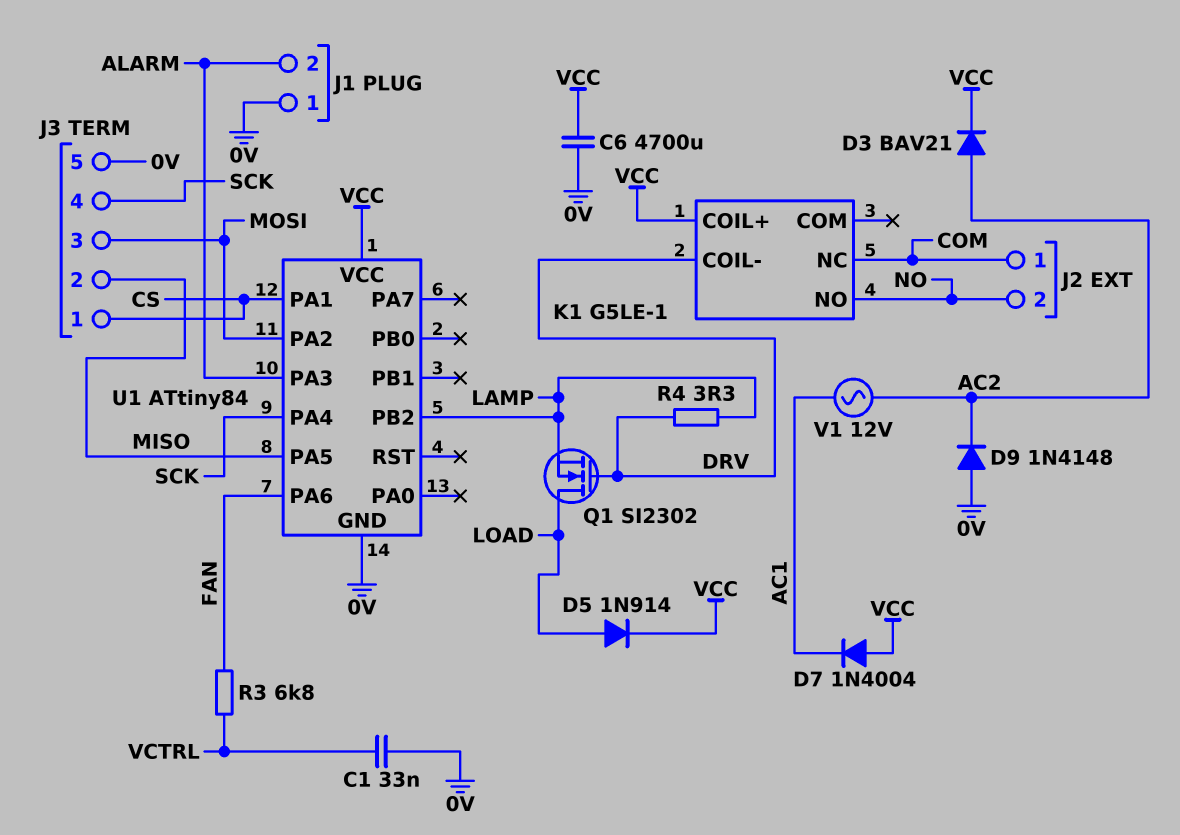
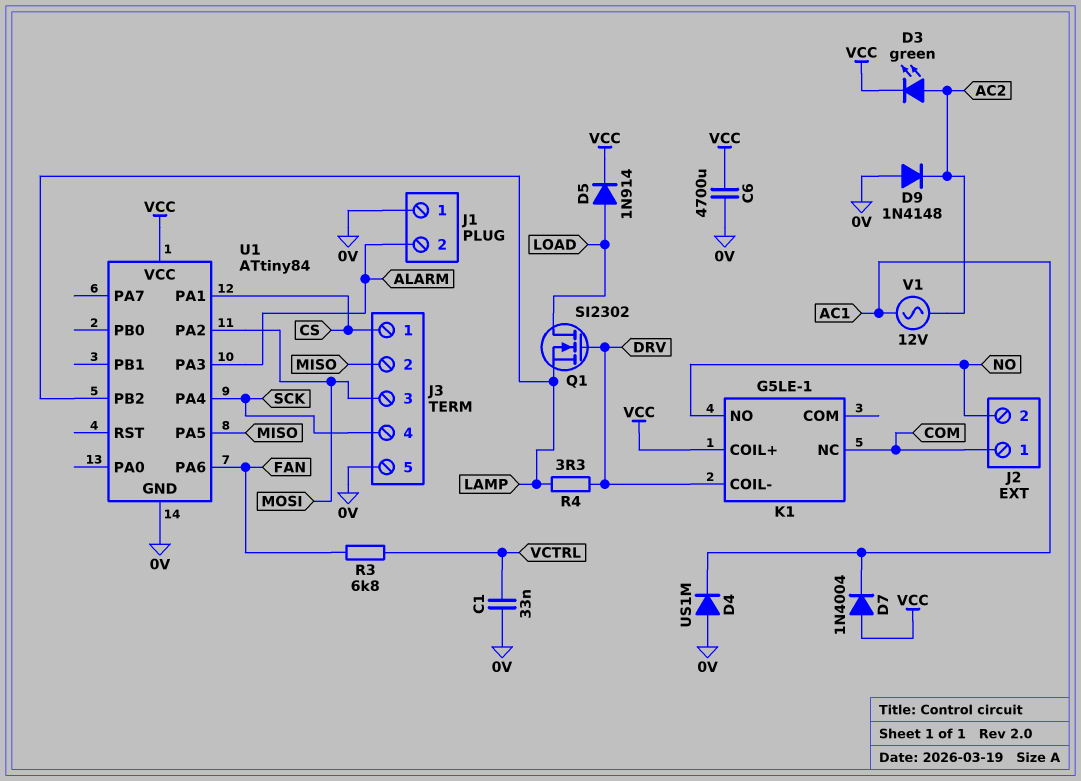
D3: diode BAV21 (A AC2, K VCC) -> LED green (A AC2, K VCC)
D4: none -> diode US1M (A 0V, K AC1)

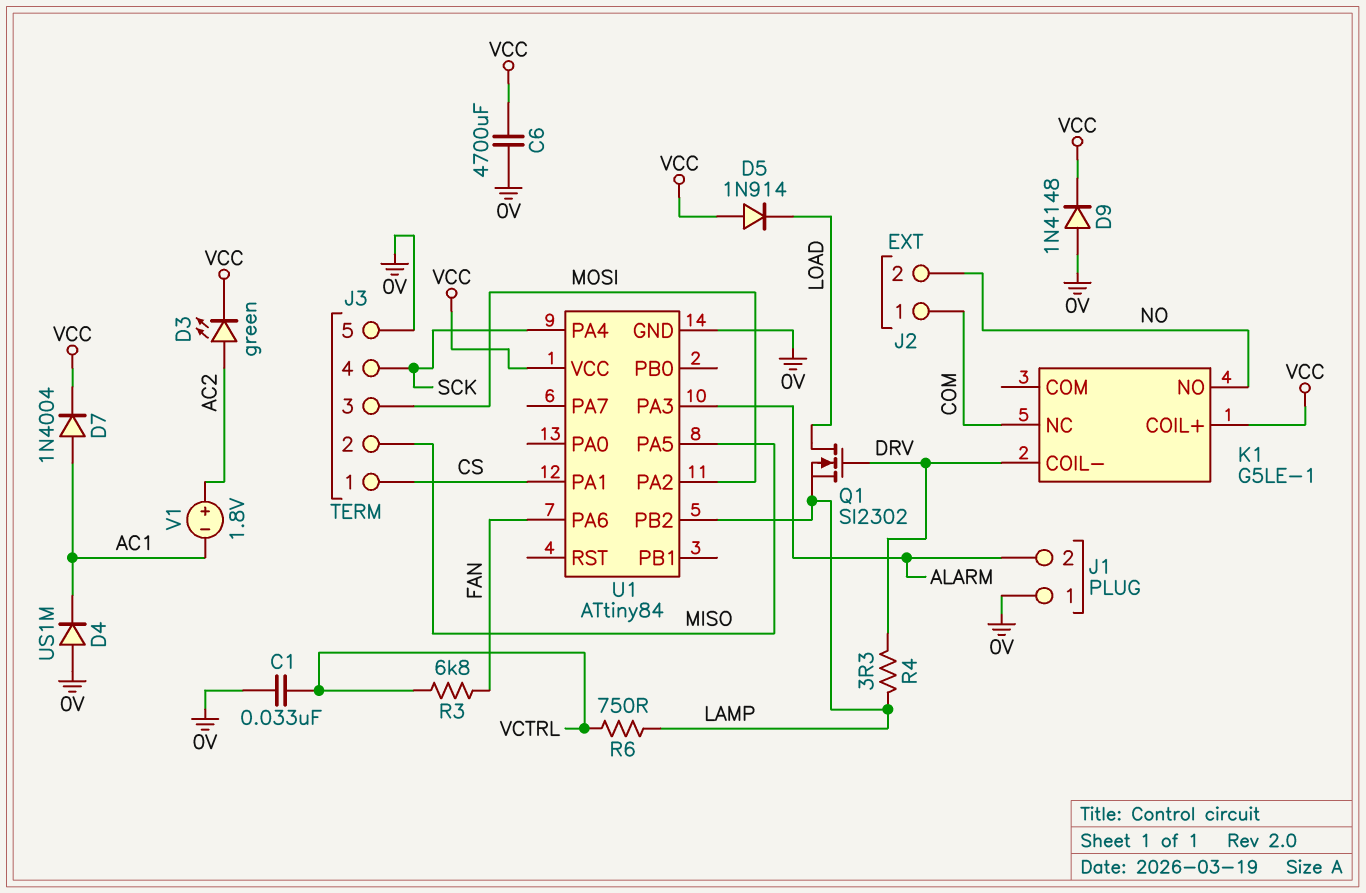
D5: diode 1N914 (A LOAD, K VCC) -> diode 1N914 (A VCC, K LOAD)
D7: diode 1N4004 (A VCC, K AC1) -> diode 1N4004 (A AC1, K VCC)
D9: diode 1N4148 (A 0V, K AC2) -> diode 1N4148 (A 0V, K VCC)
R6: none -> 750 (LAMP, VCTRL)
V1: AC 12V (AC1, AC2) -> 1.8V (plus AC2, minus AC1)

